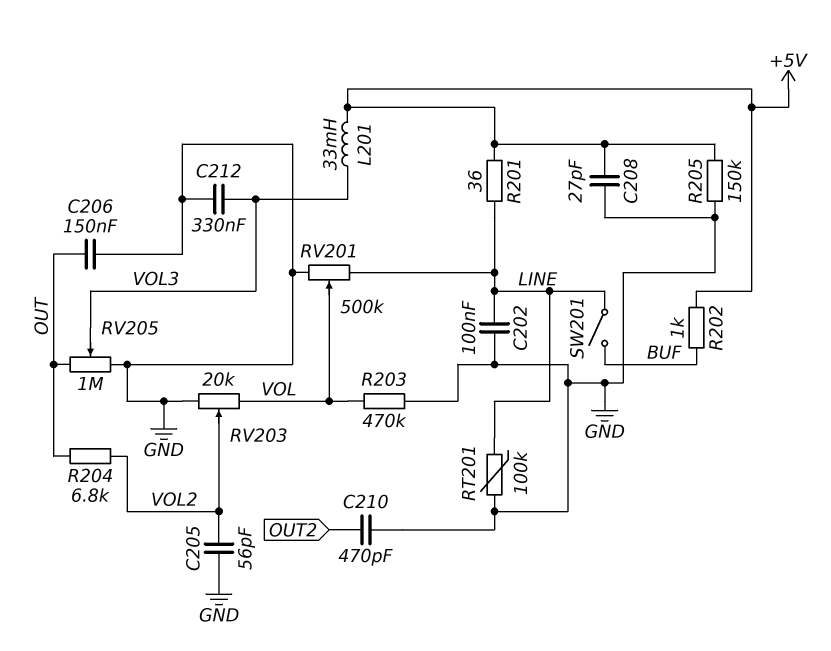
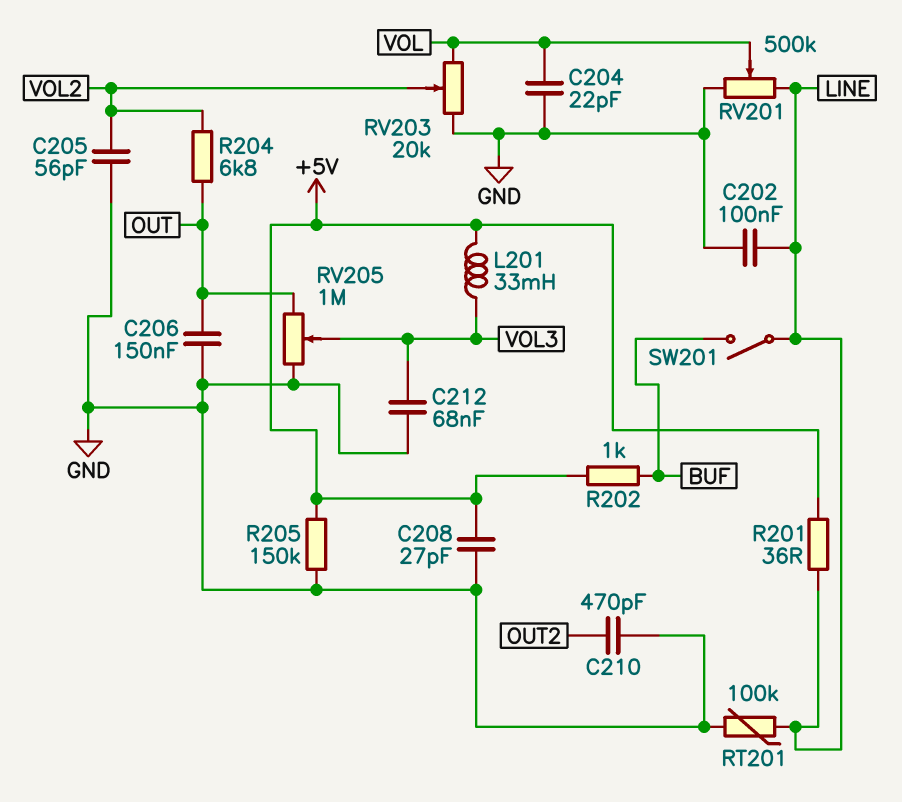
C204: none -> 22pF (GND, VOL)
C212: 330nF (GND, VOL3) -> 68nF (GND, VOL3)
R203: 470k (GND, VOL) -> none

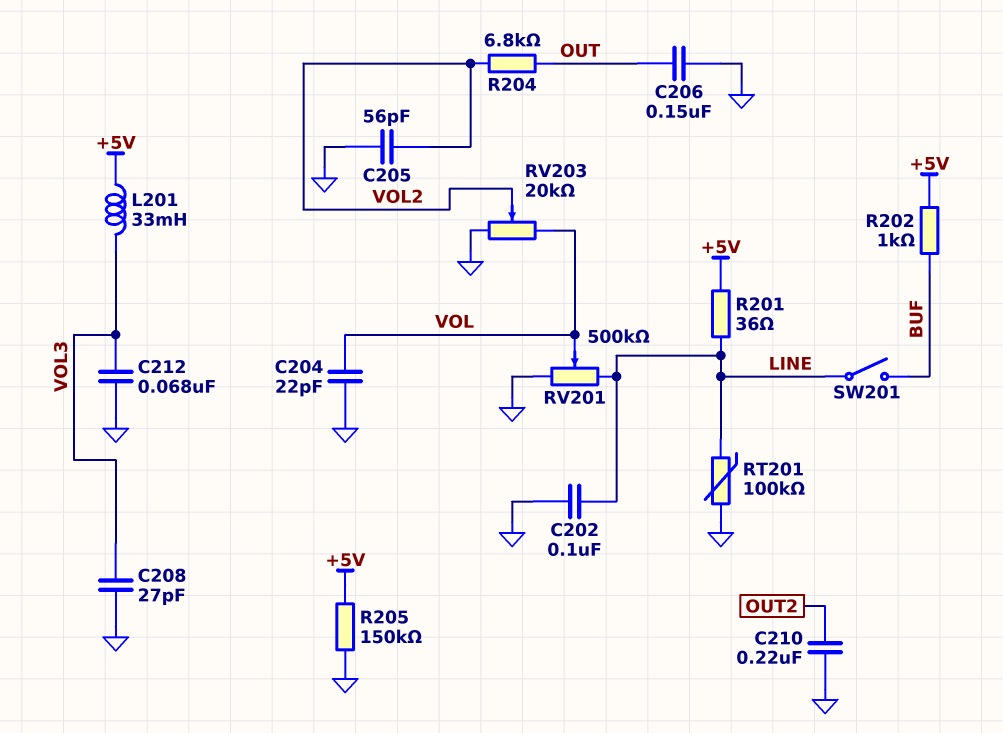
C208: 27pF (+5V, GND) -> 27pF (GND, VOL3)
C210: 470pF (GND, OUT2) -> 220nF (GND, OUT2)
RV205: 1M (GND, OUT, wiper VOL3) -> none

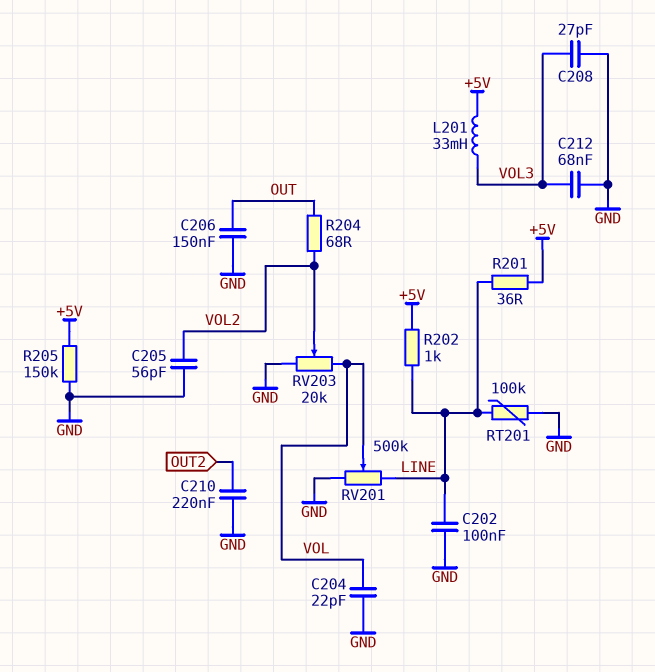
R202: 1k (+5V, BUF) -> 1k (+5V, LINE)
R204: 6.8k (OUT, VOL2) -> 68 (OUT, VOL2)
SW201: switch (BUF, LINE) -> none

